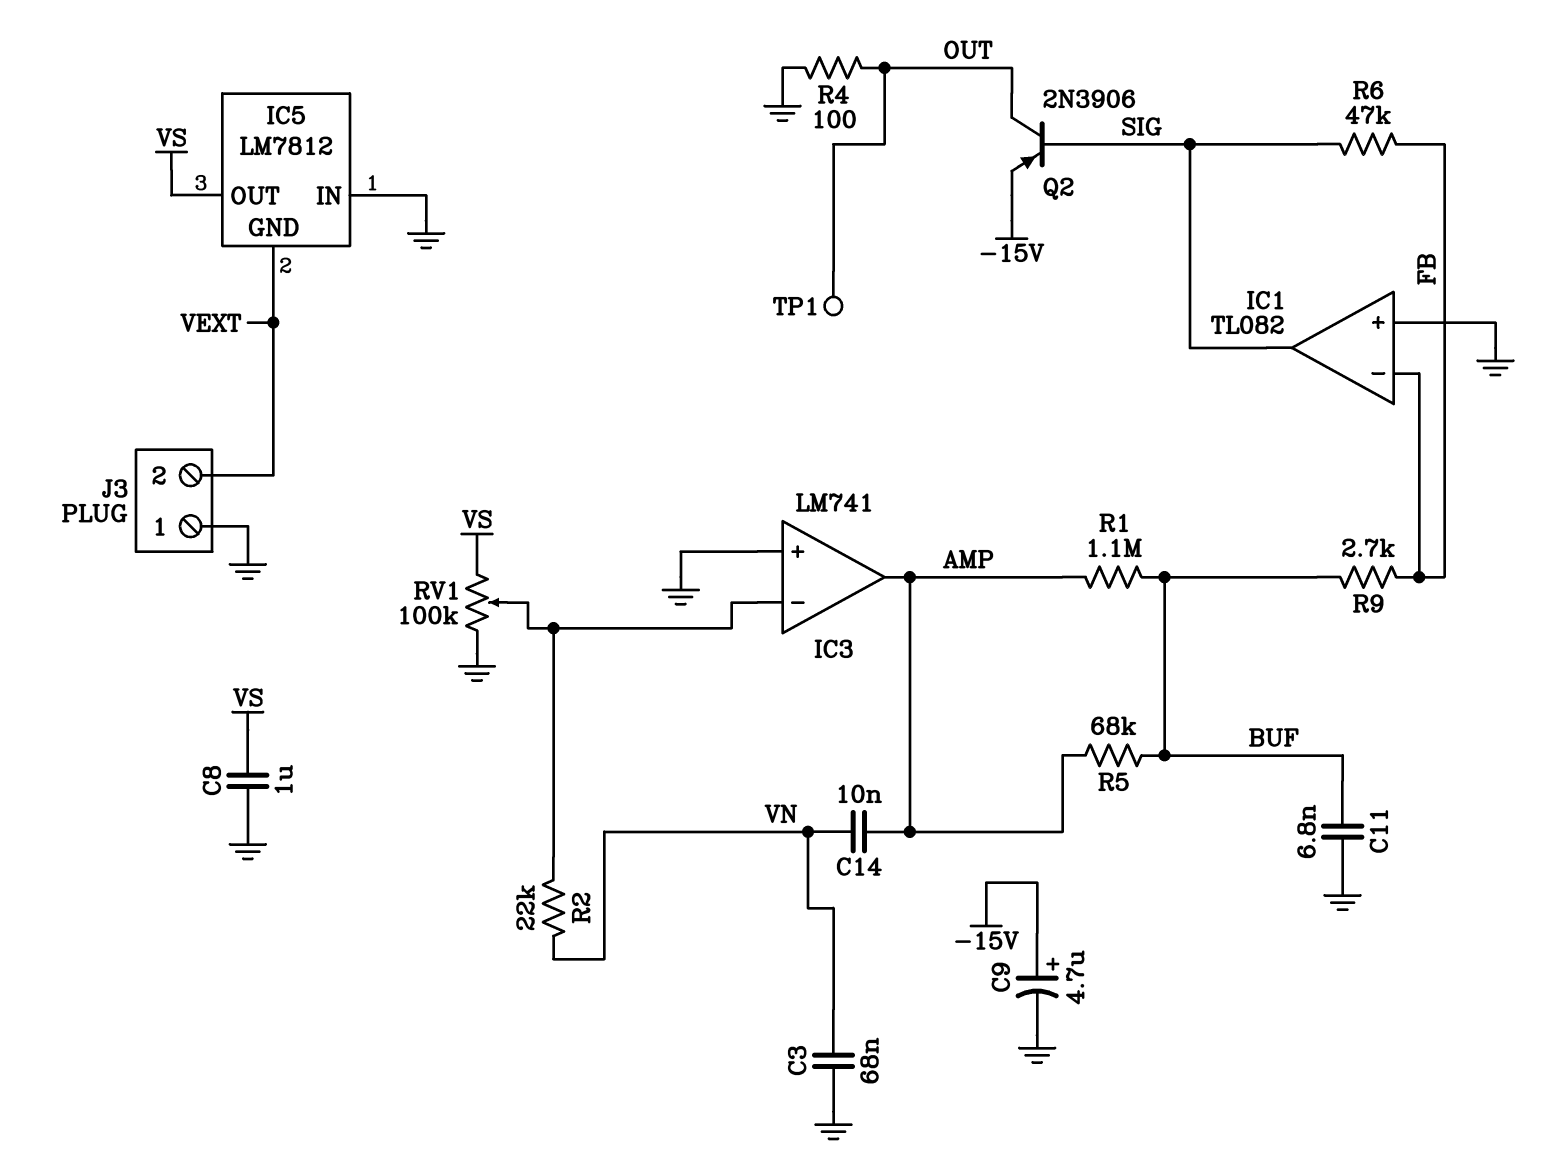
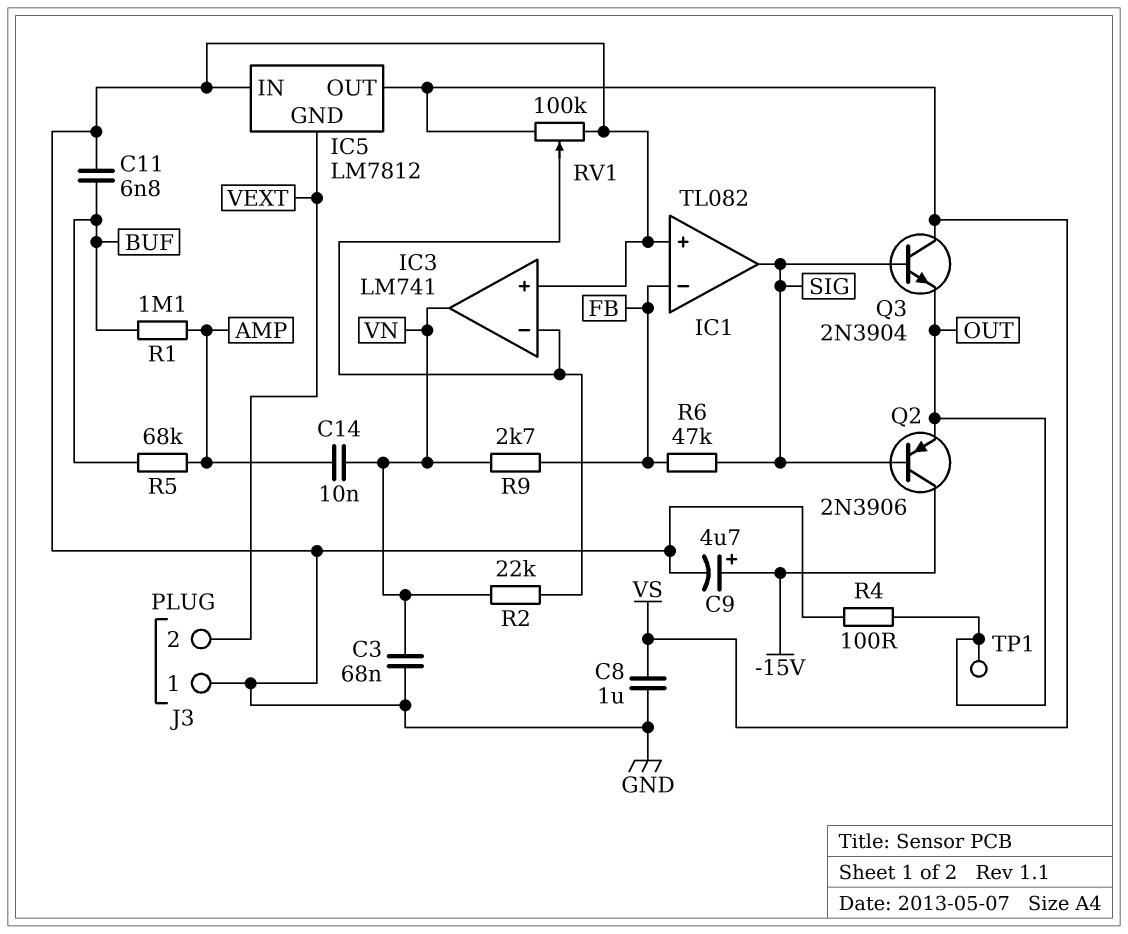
IC3 pin out: AMP -> VN
Q2: PNP 2N3906 (B SIG, C OUT, E -15V) -> PNP 2N3906 (B SIG, C -15V, E OUT)
Q3: none -> NPN 2N3904 (B SIG, C VS, E OUT)
R9: 2.7k (BUF, FB) -> 2.7k (FB, VN)

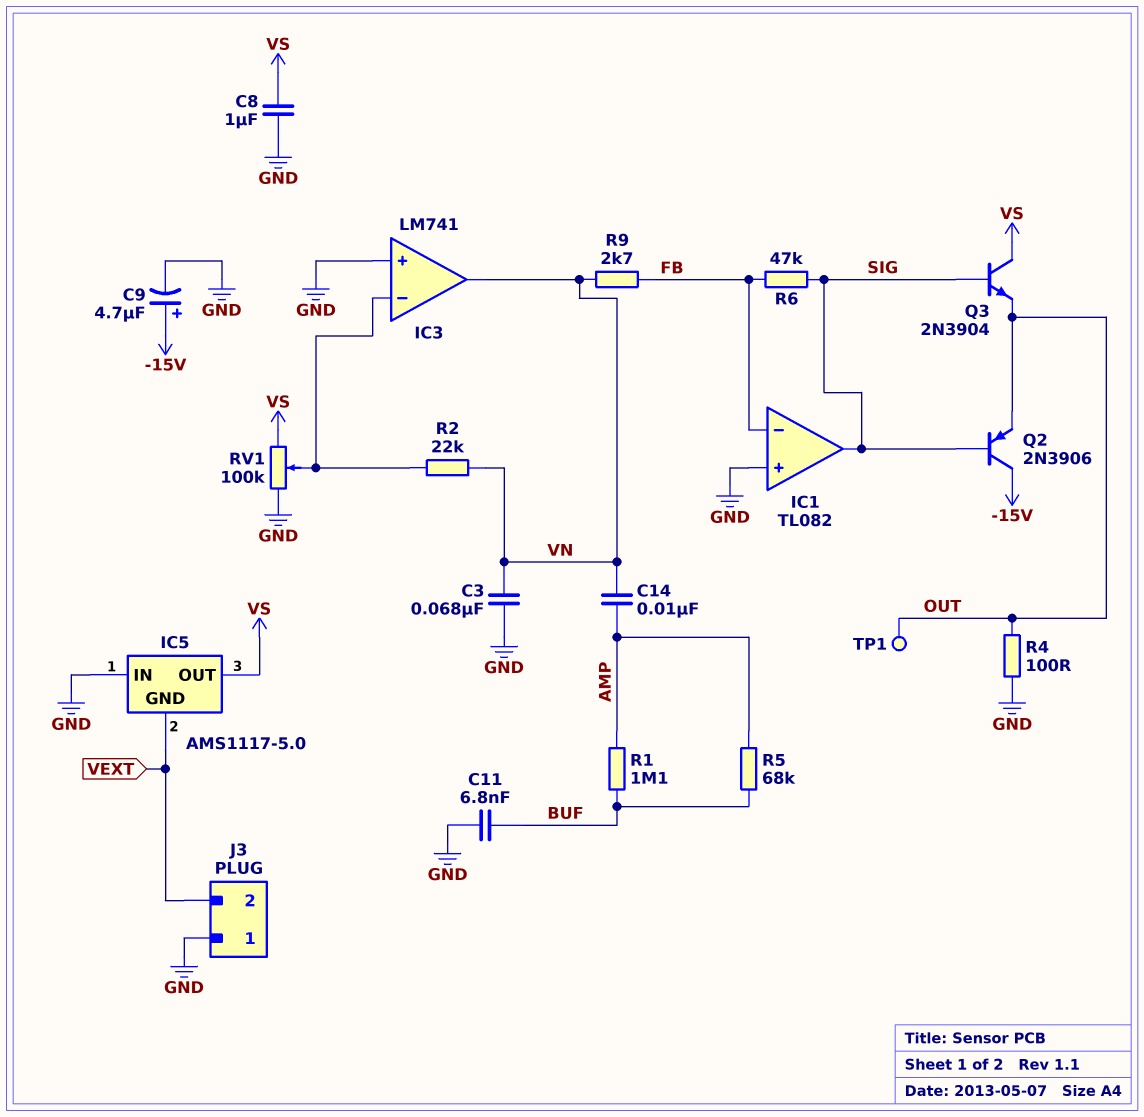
IC5: LM7812 -> AMS1117-5.0

